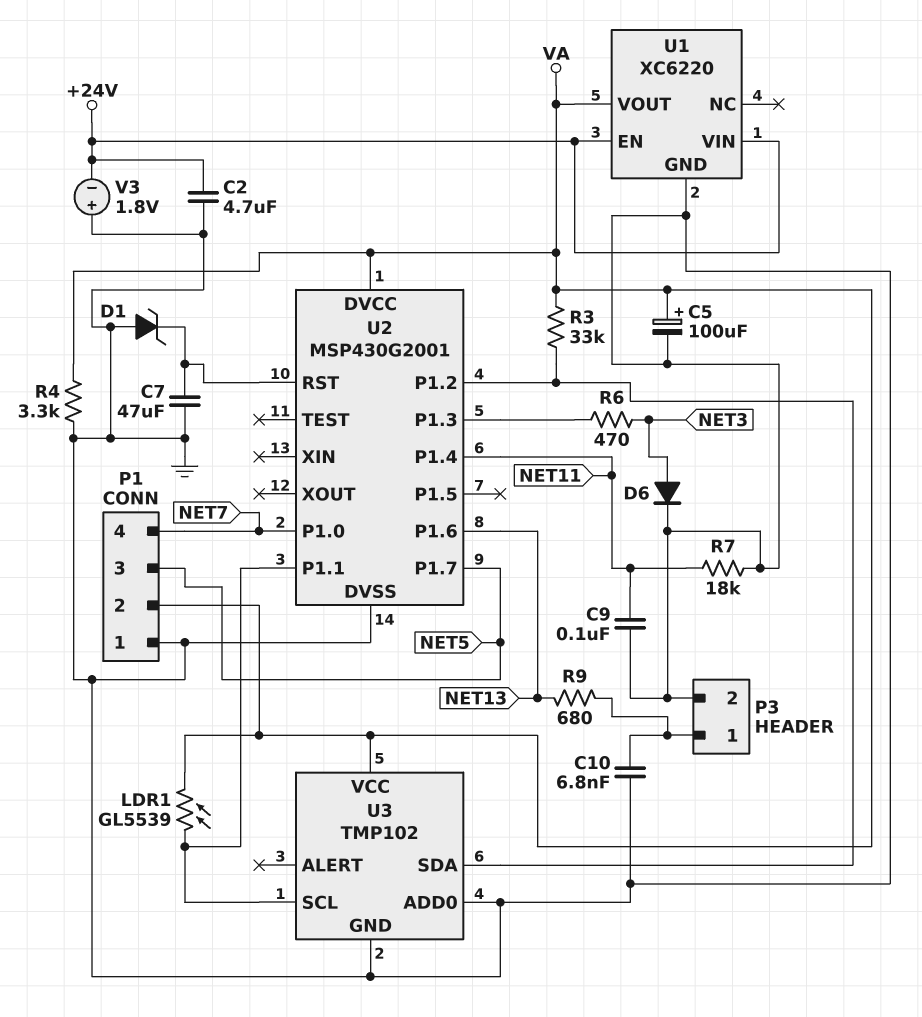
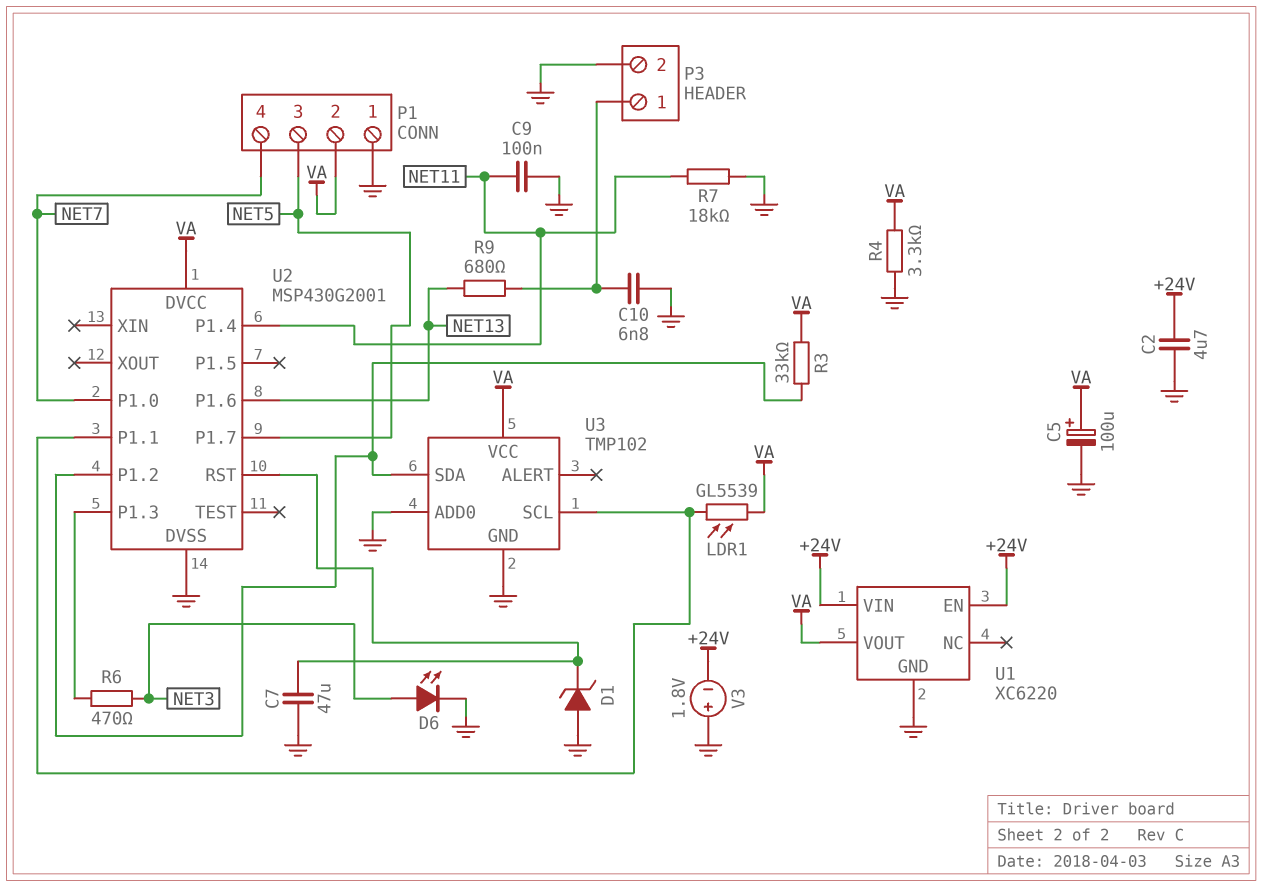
D6: diode (A NET3, K GND) -> LED (A NET3, K GND)

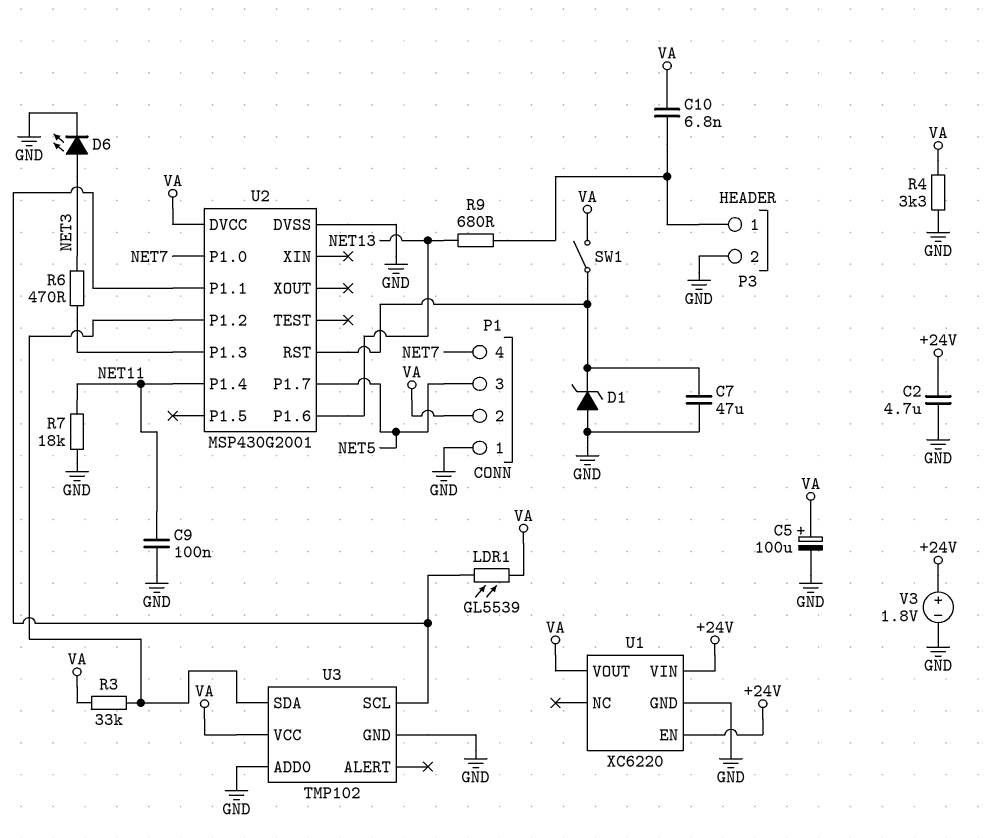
C10: 6.8nF (GND, P3/1) -> 6.8nF (P3/1, VA)
SW1: none -> switch (U2/RST, VA)
V3: 1.8V (plus GND, minus +24V) -> 1.8V (plus +24V, minus GND)

